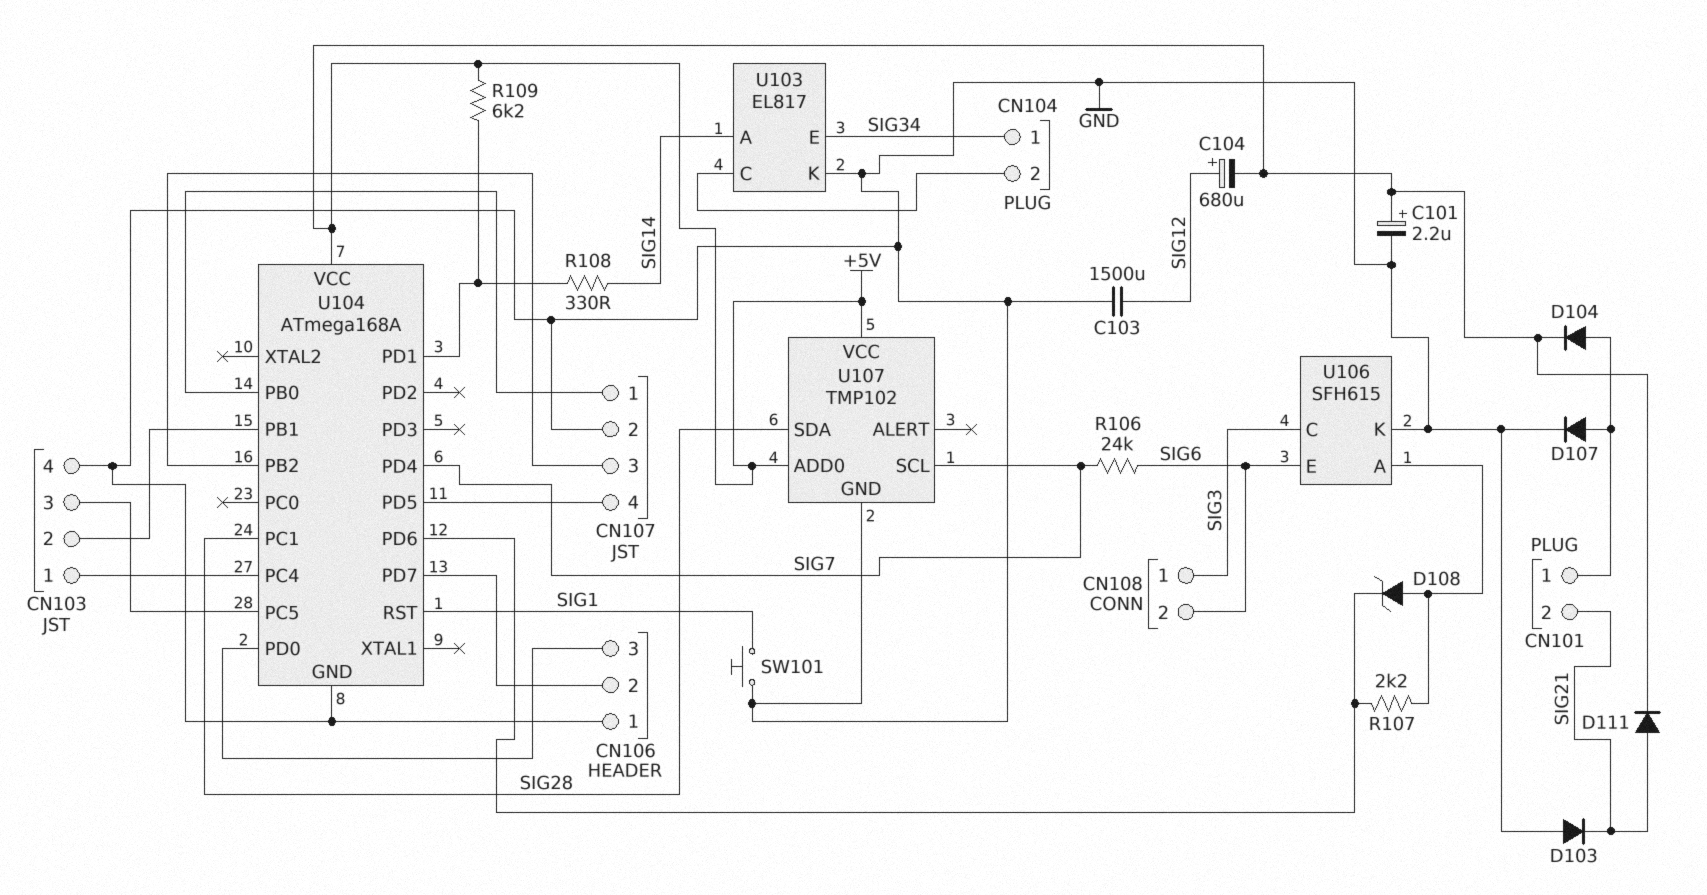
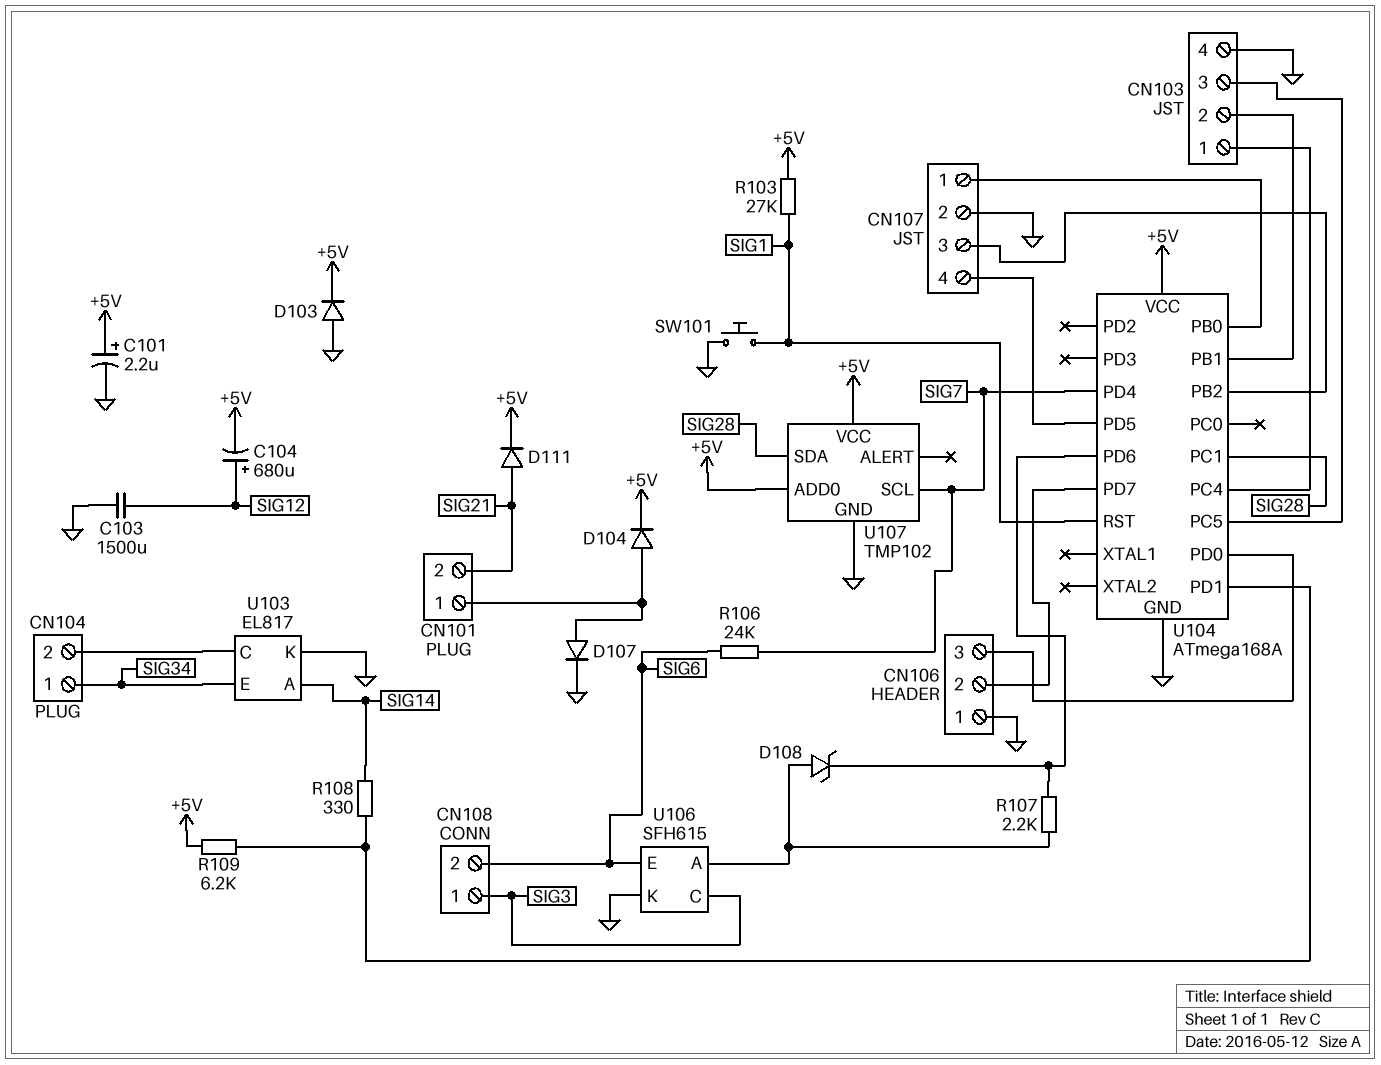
D103: diode (A GND, K SIG21) -> diode (A GND, K +5V)
R103: none -> 27k (+5V, SIG1)

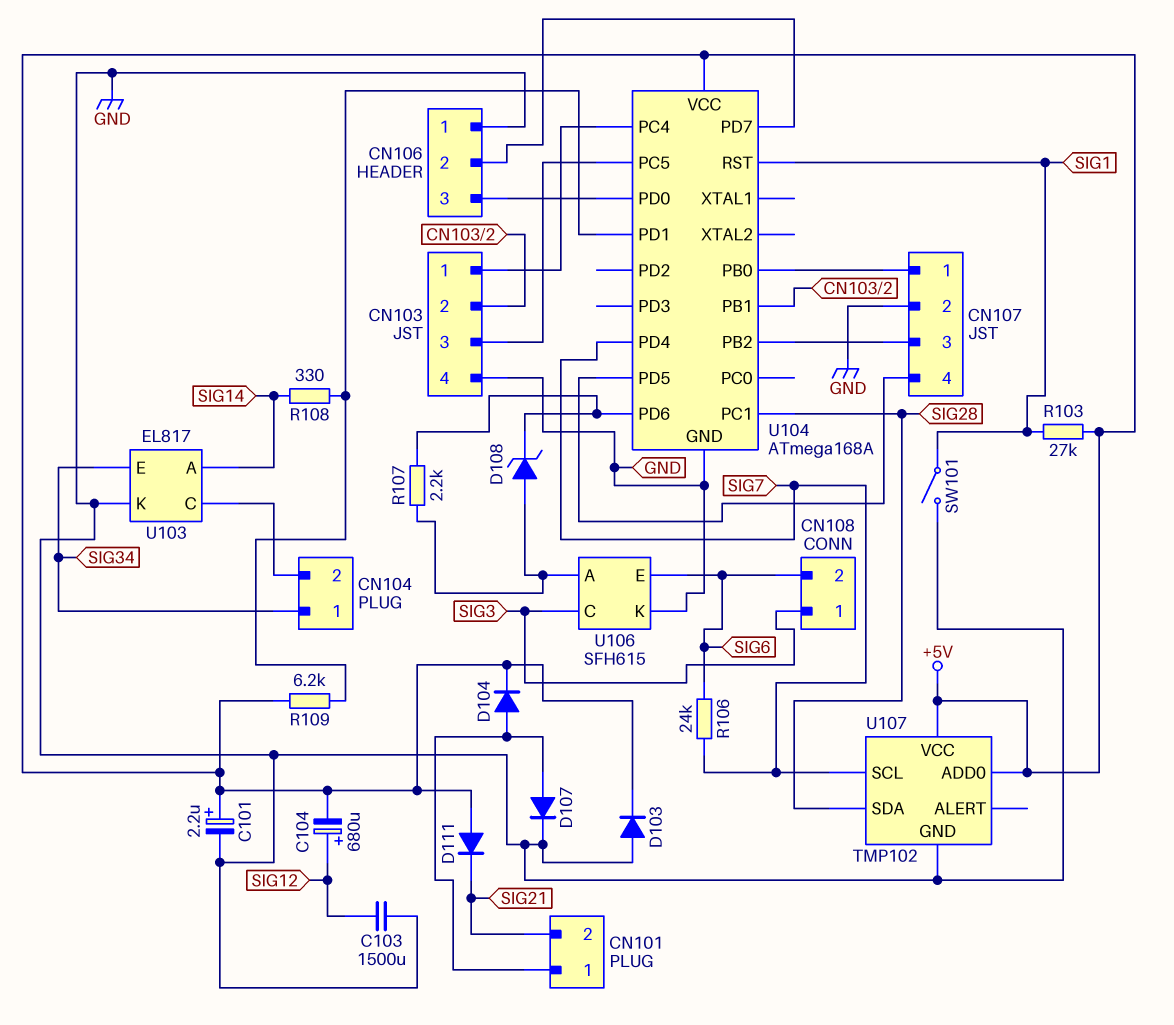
D111: diode (A SIG21, K +5V) -> diode (A +5V, K SIG21)
SW101: button (GND, SIG1) -> switch (GND, SIG1)

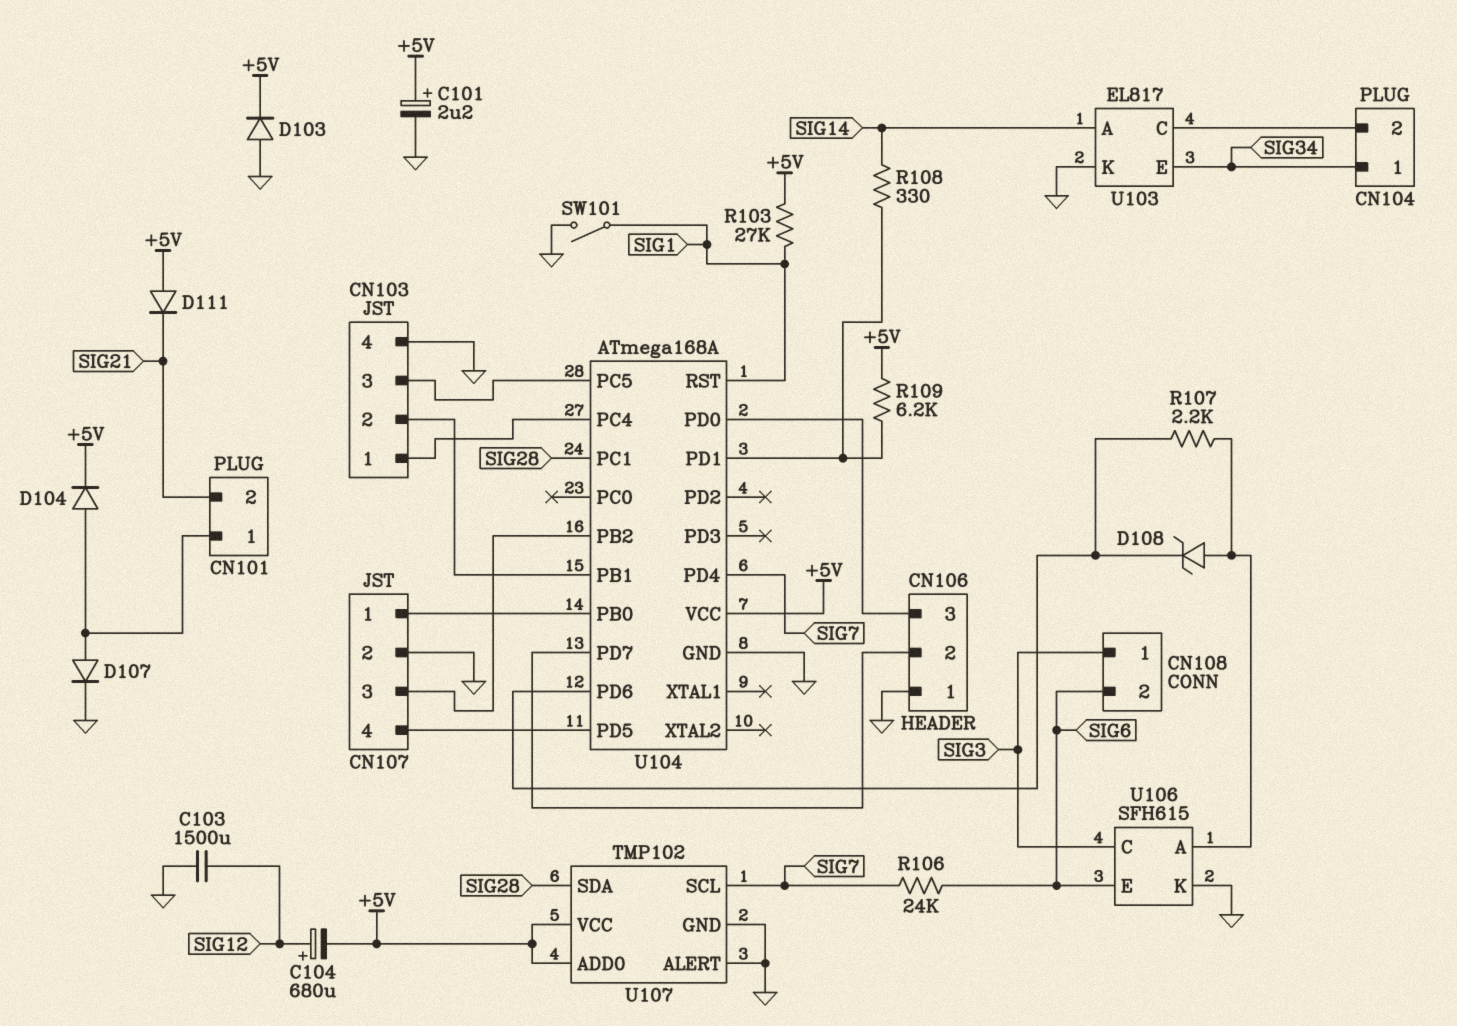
U107 pin ALERT: none -> GND

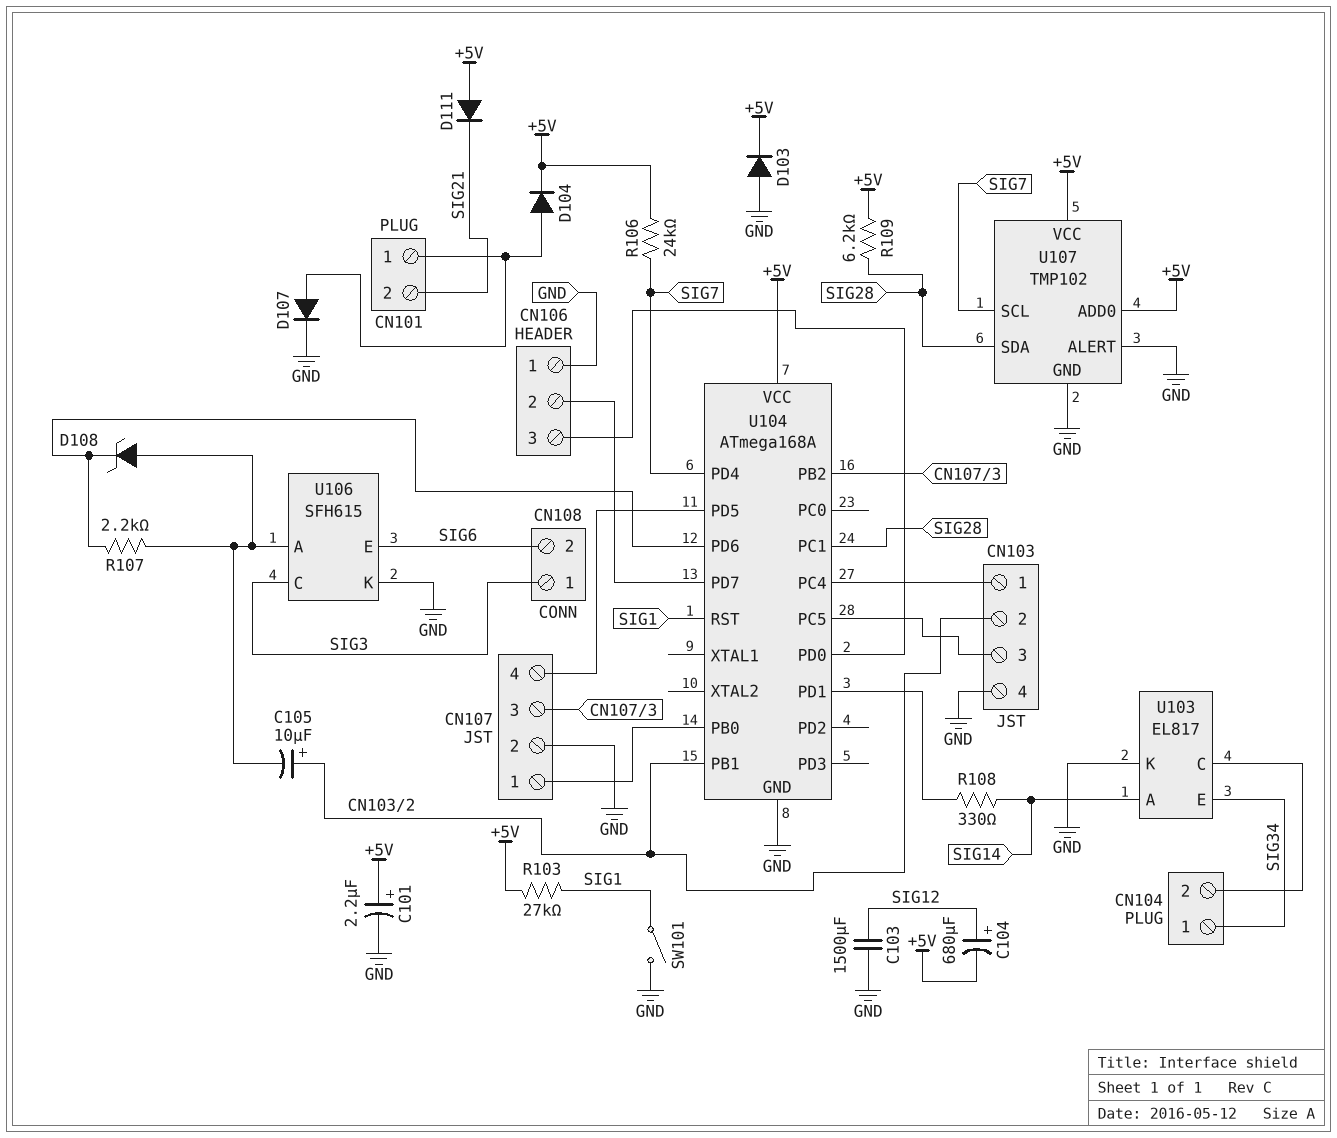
C105: none -> 10uF (plus CN103/2, minus U106/A)
R106: 24k (SIG6, SIG7) -> 24k (+5V, SIG7)
R109: 6.2k (+5V, U104/PD1) -> 6.2k (+5V, SIG28)

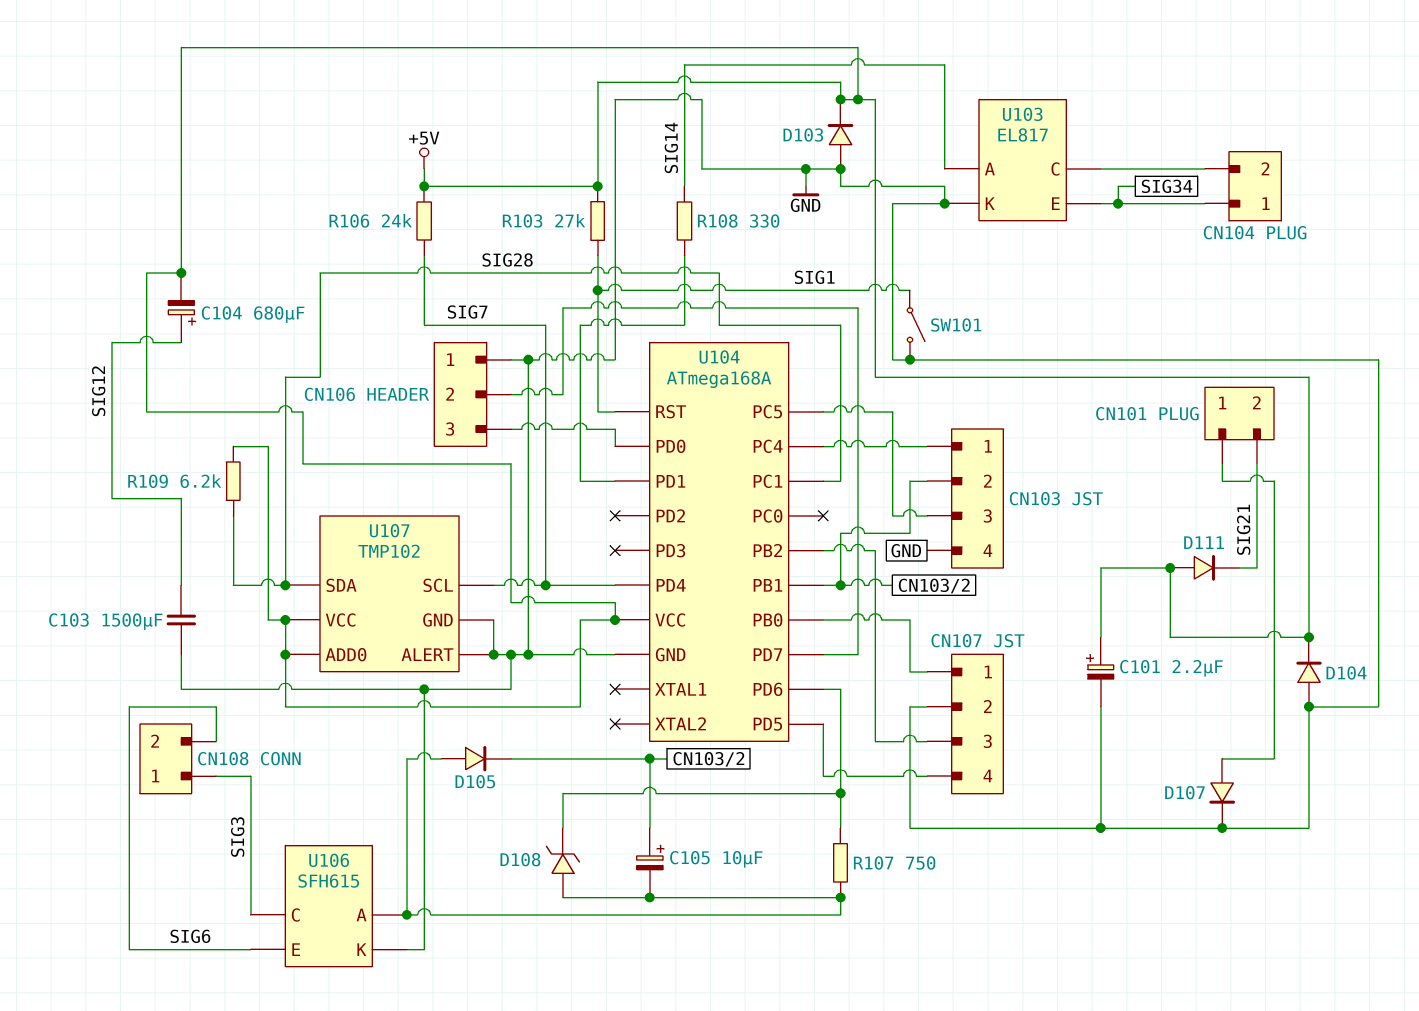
D104: diode (A CN101/1, K +5V) -> diode (A GND, K +5V)
D105: none -> diode (A U106/A, K CN103/2)
R107: 2.2k (U104/PD6, U106/A) -> 750 (U104/PD6, U106/A)

